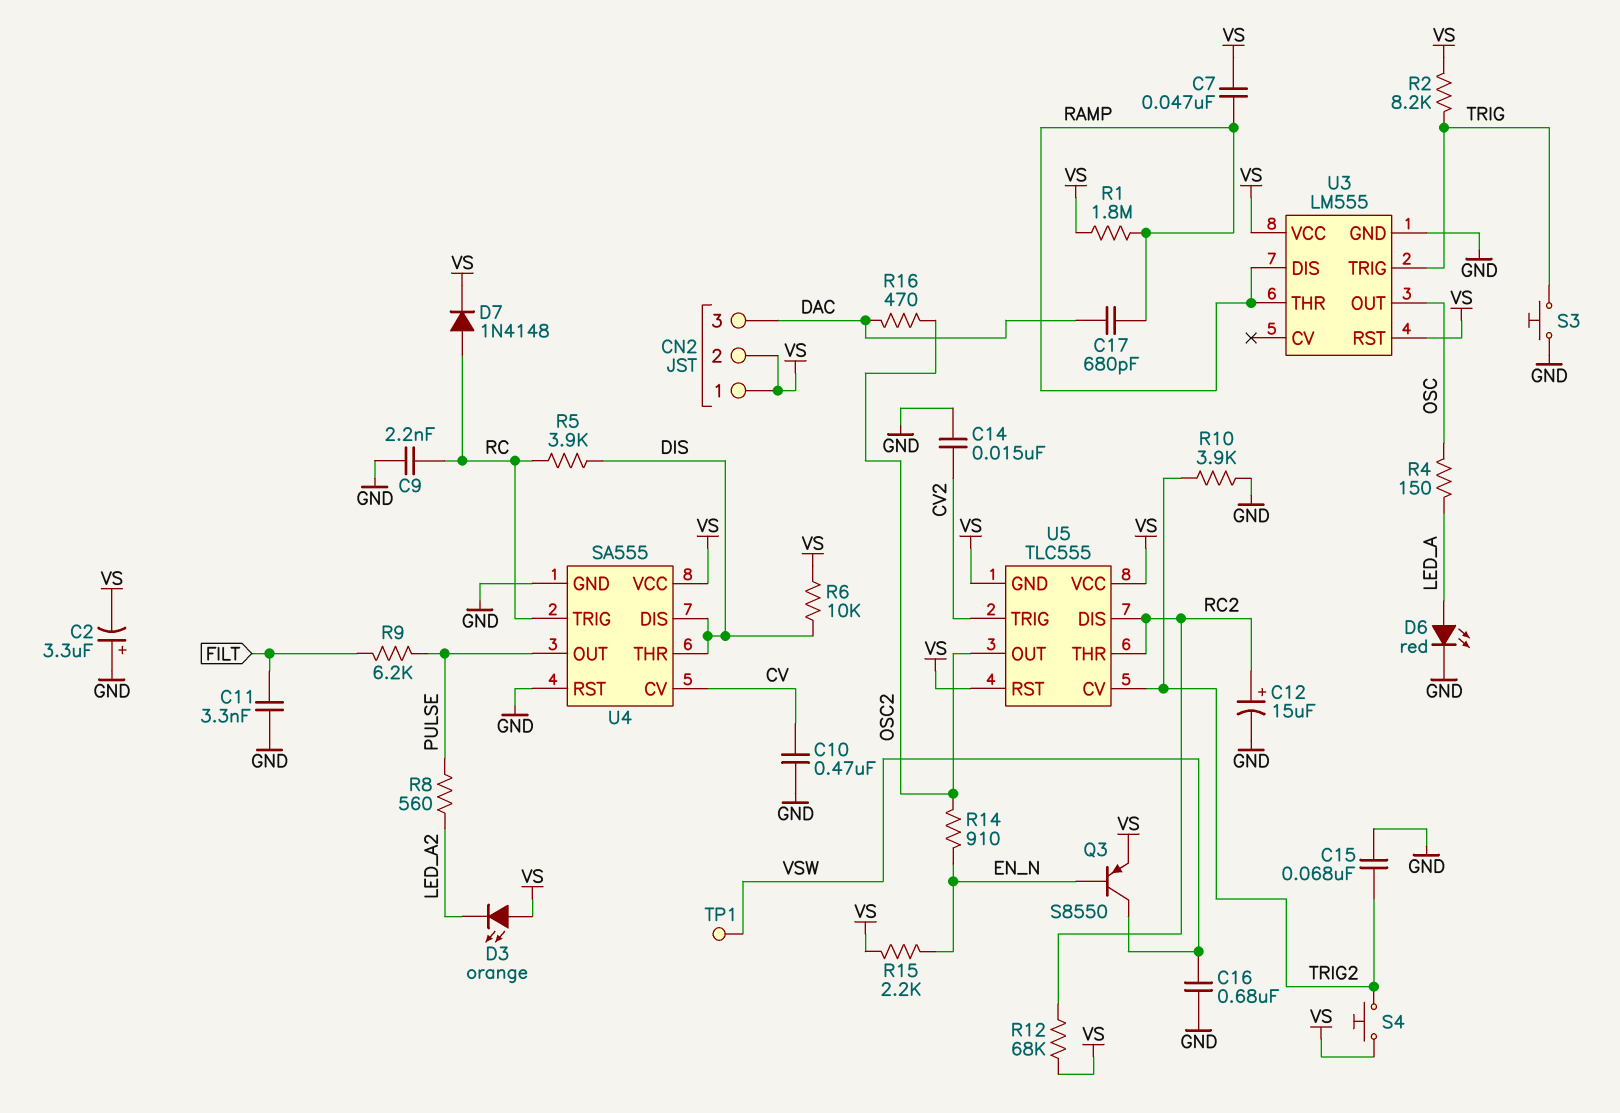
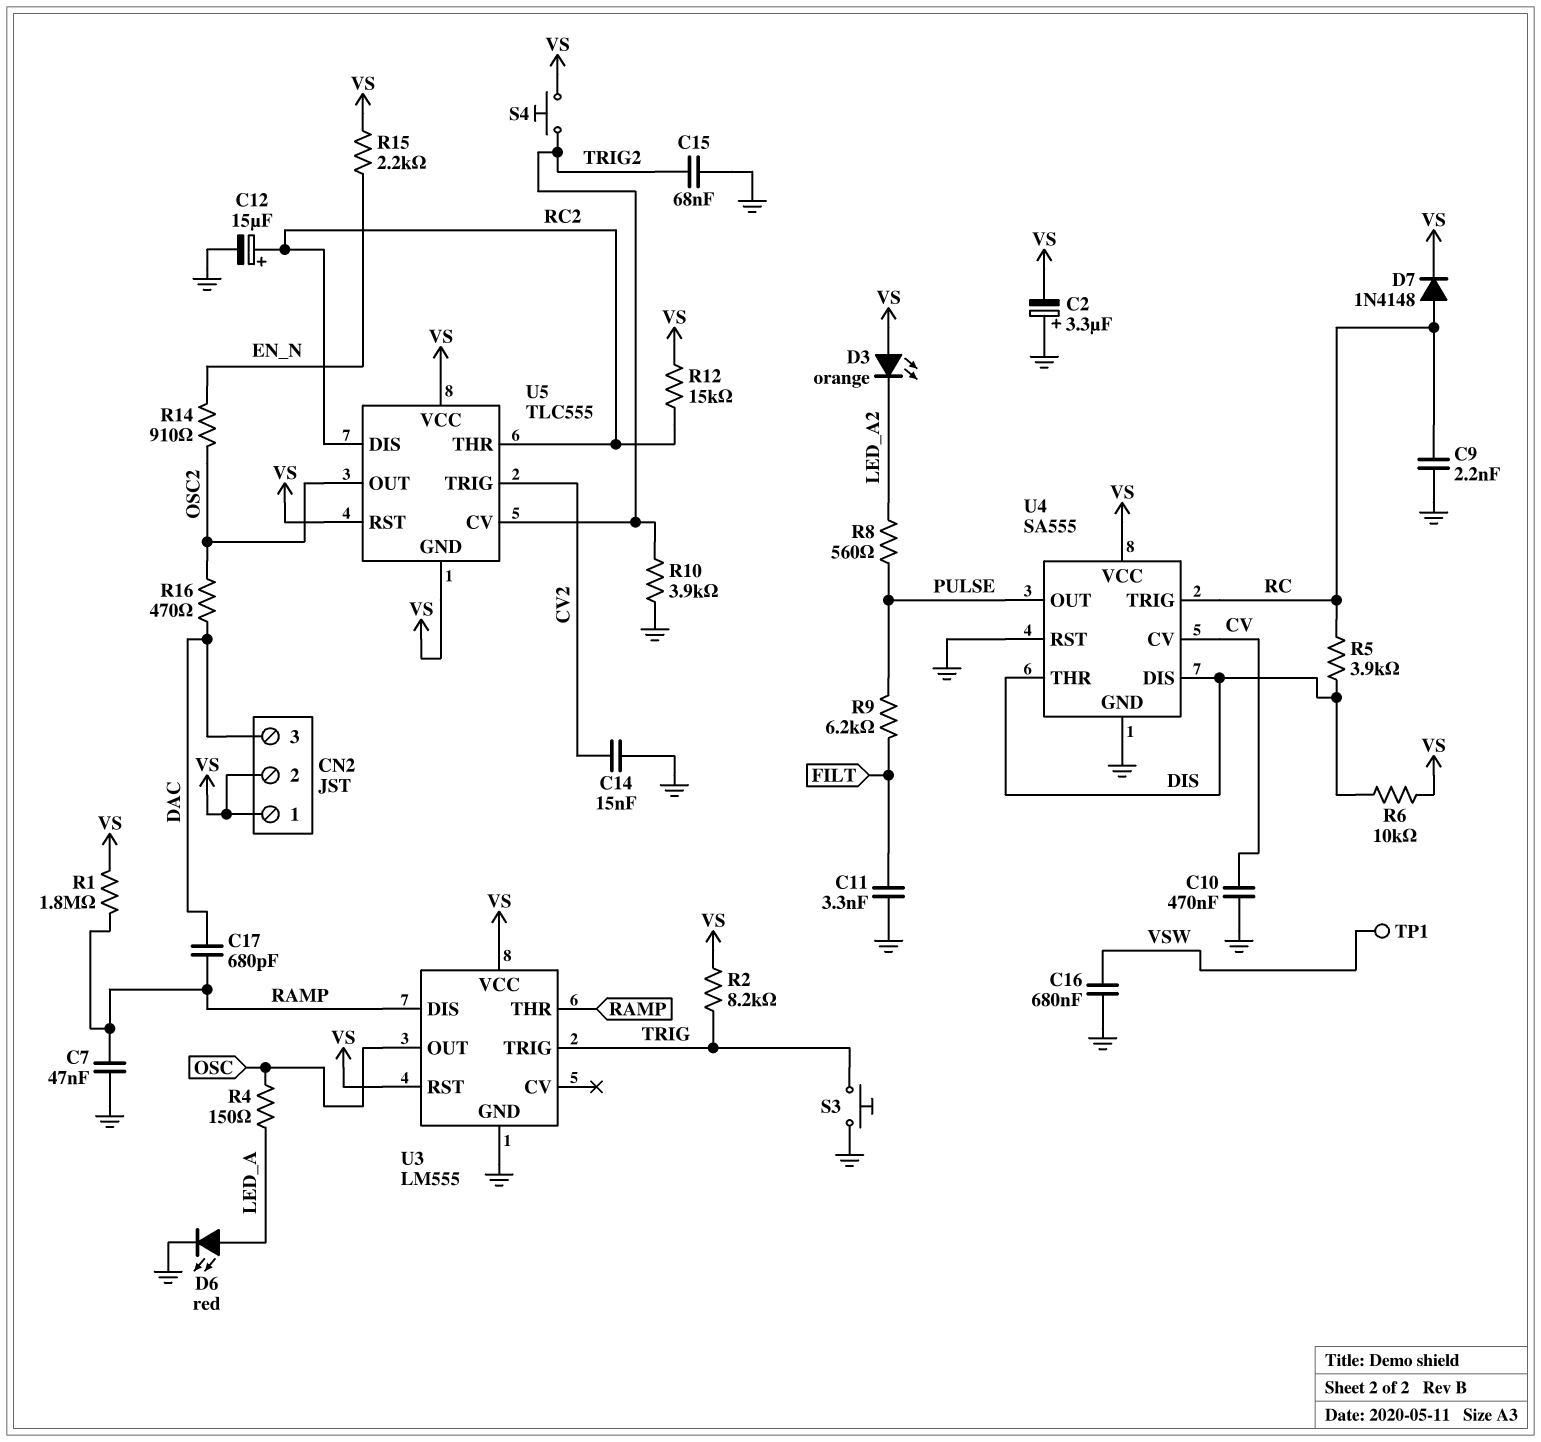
C7: 47nF (RAMP, VS) -> 47nF (GND, RAMP)
Q3: PNP S8550 (B EN_N, C VSW, E VS) -> none
R12: 68k (RC2, VS) -> 15k (RC2, VS)

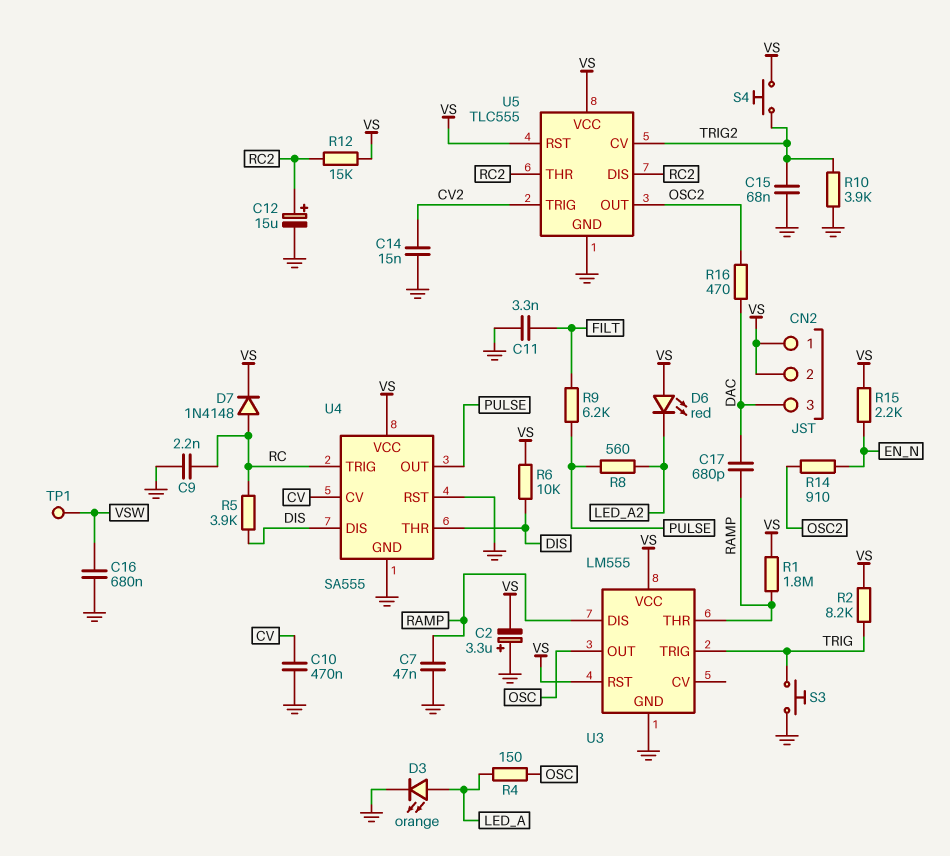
D3: LED orange (A VS, K LED_A2) -> LED orange (A LED_A, K GND)
D6: LED red (A LED_A, K GND) -> LED red (A VS, K LED_A2)
U5 pin GND: VS -> GND

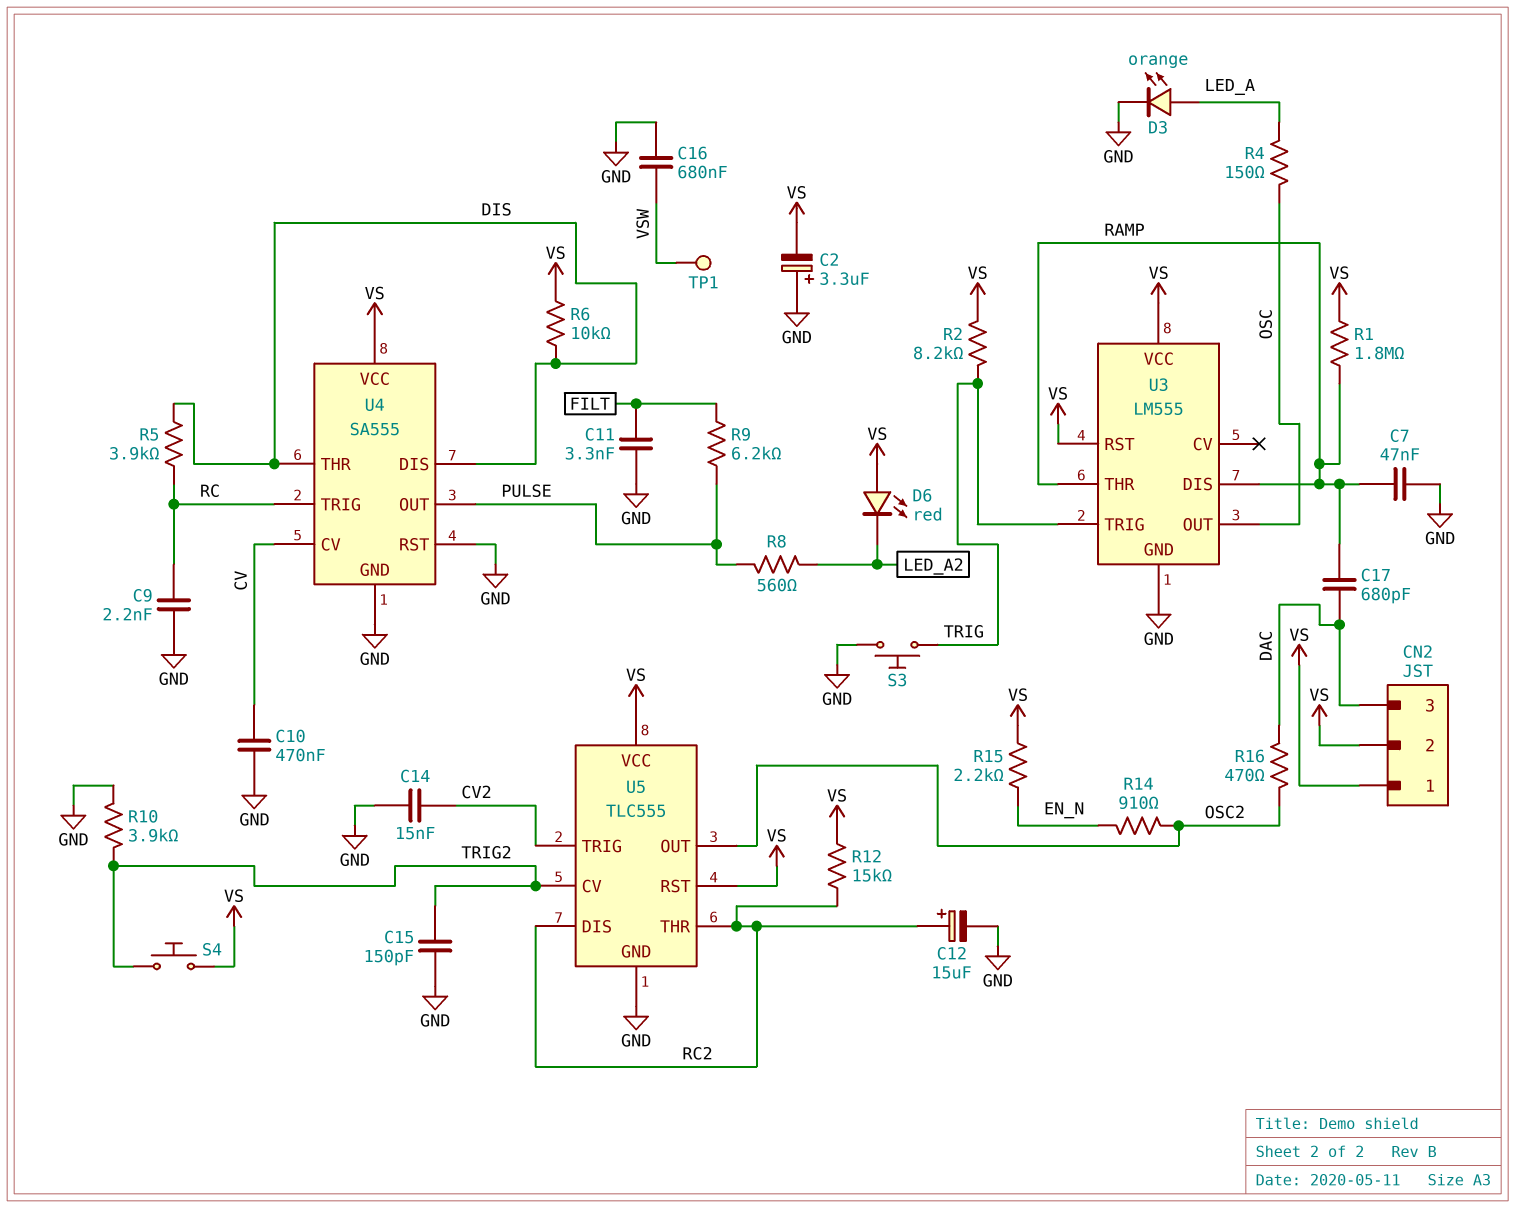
C15: 68nF (GND, TRIG2) -> 150pF (GND, TRIG2)
D7: diode 1N4148 (A RC, K VS) -> none

